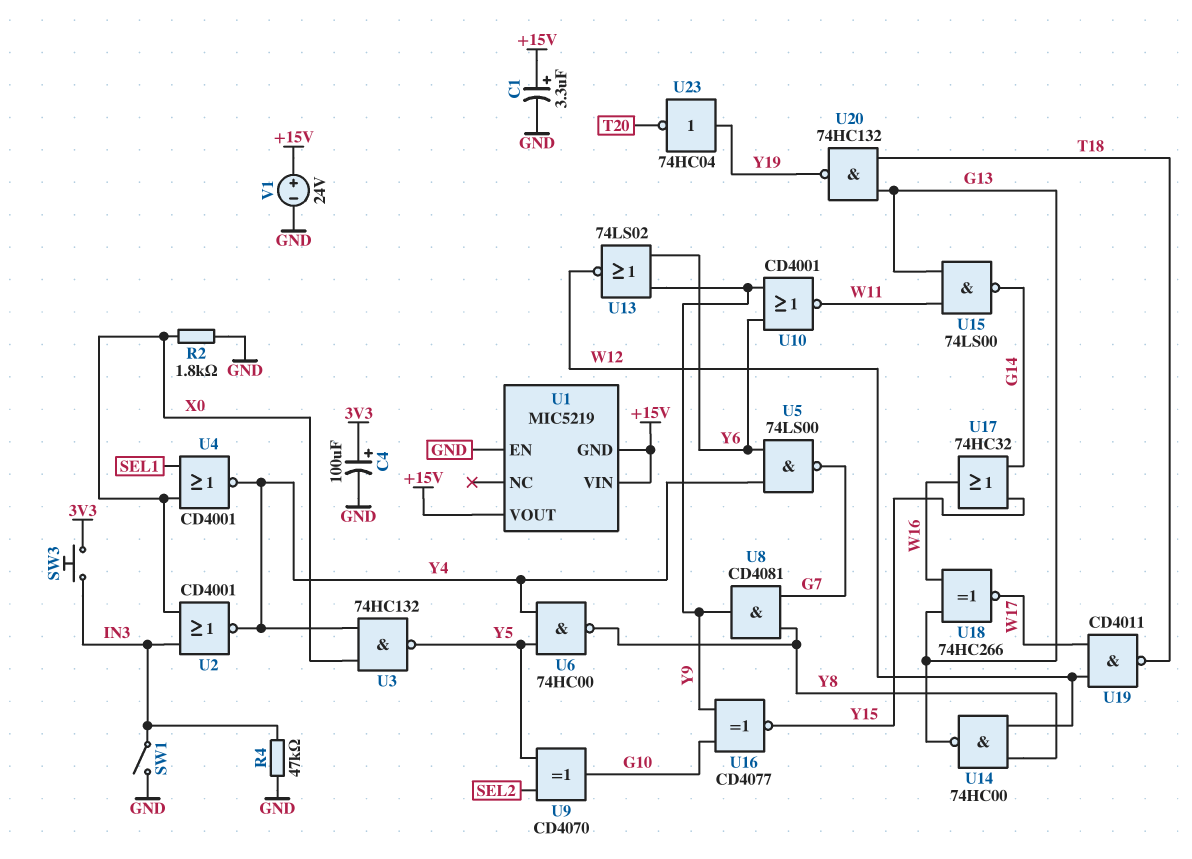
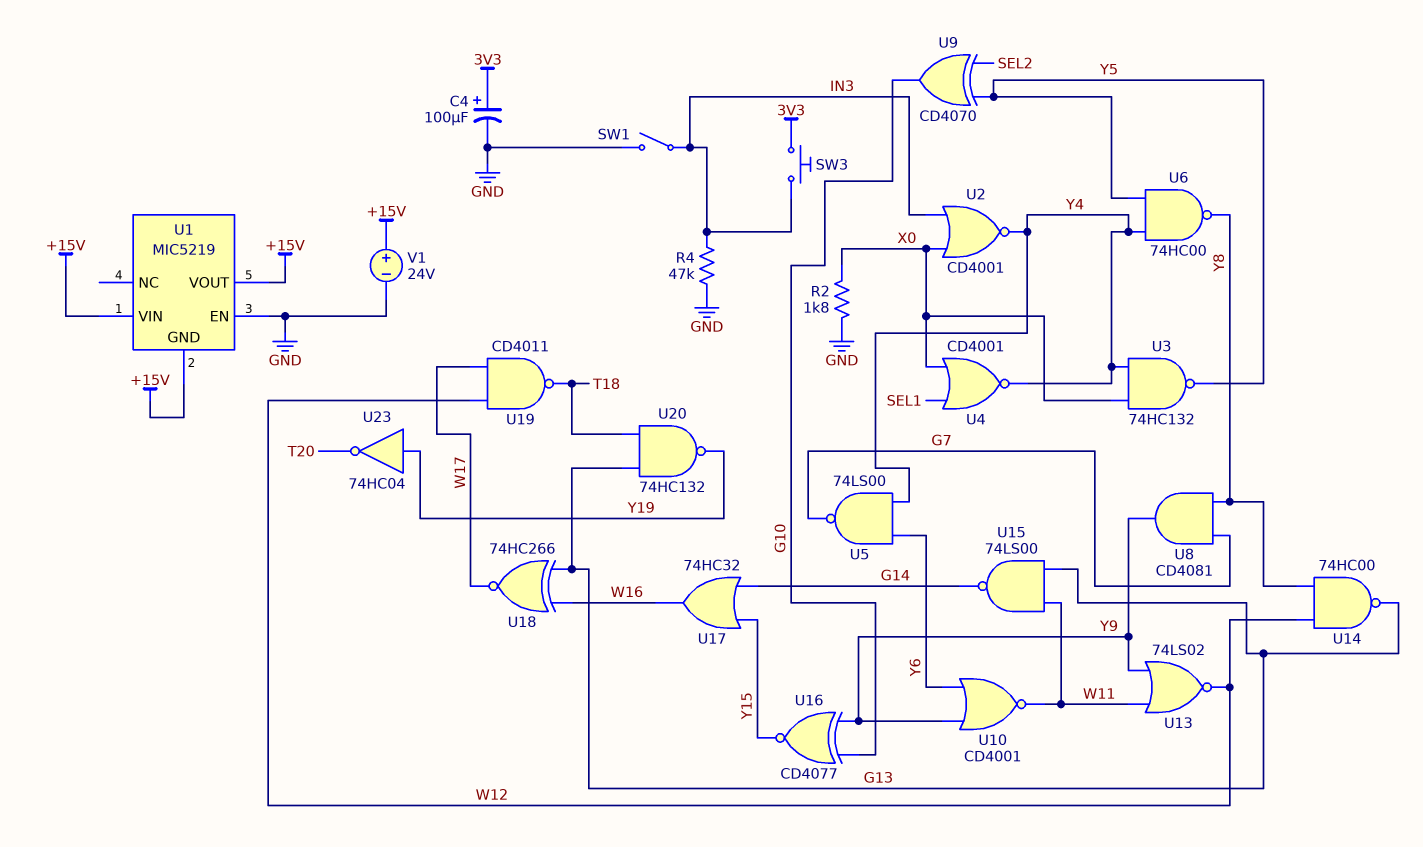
C1: 3.3uF (plus +15V, minus GND) -> none
U13: NOR 74LS02 (in Y6, in Y9, out W12) -> NOR 74LS02 (in W11, in Y9, out W12)

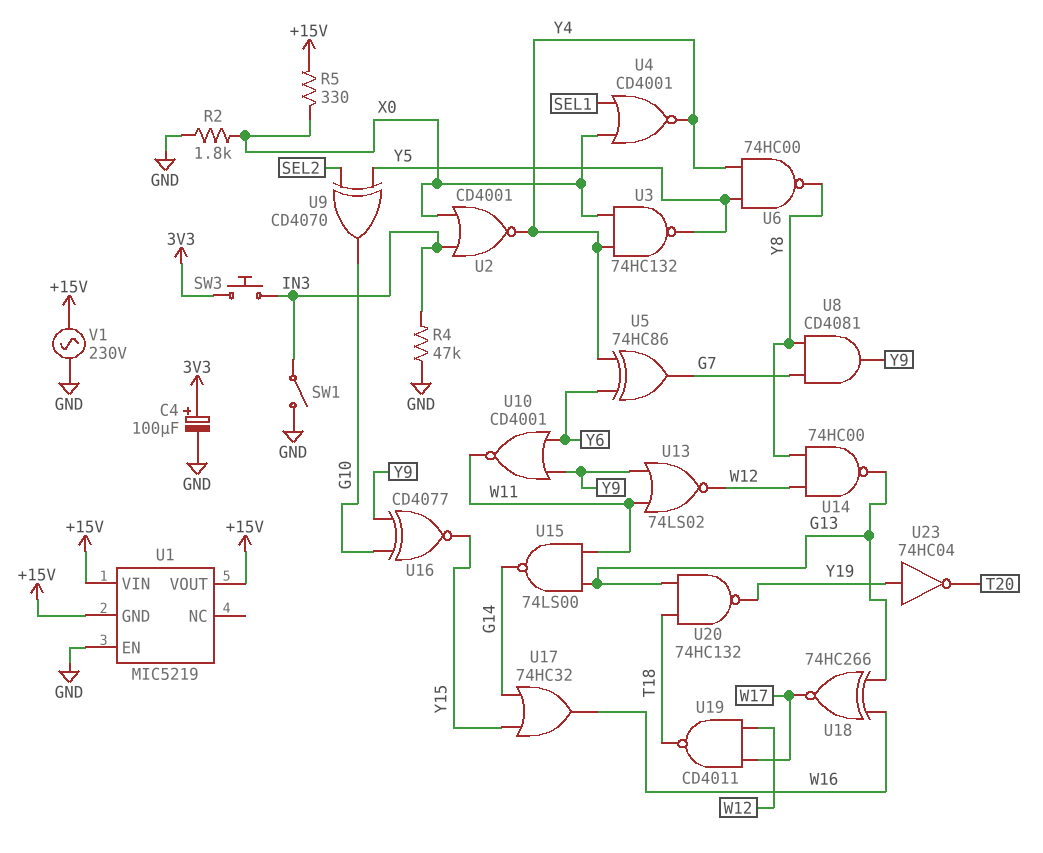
R5: none -> 330 (+15V, X0)
U5: NAND 74LS00 (in Y4, in Y6, out G7) -> XOR 74HC86 (in Y4, in Y6, out G7)
V1: 24V (plus +15V, minus GND) -> AC 230V (+15V, GND)

